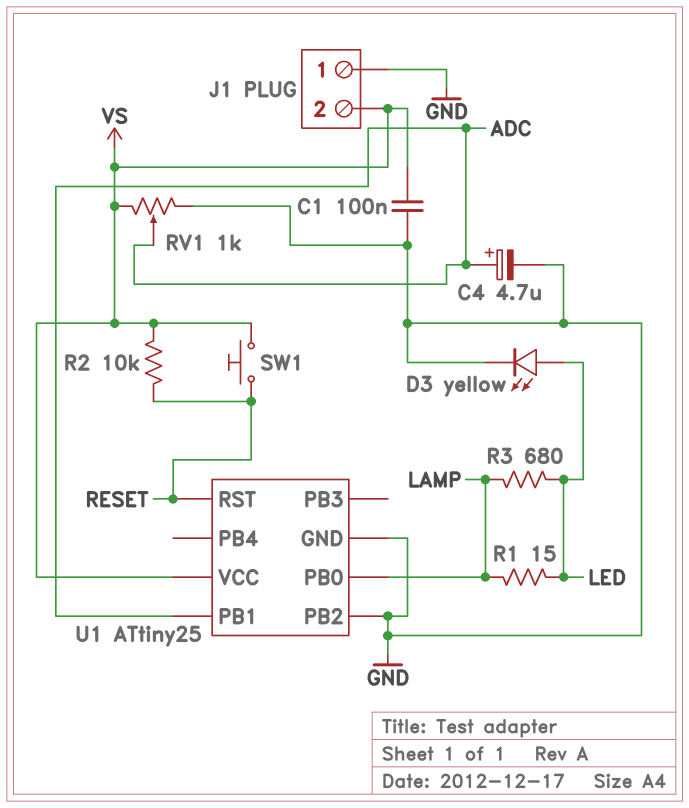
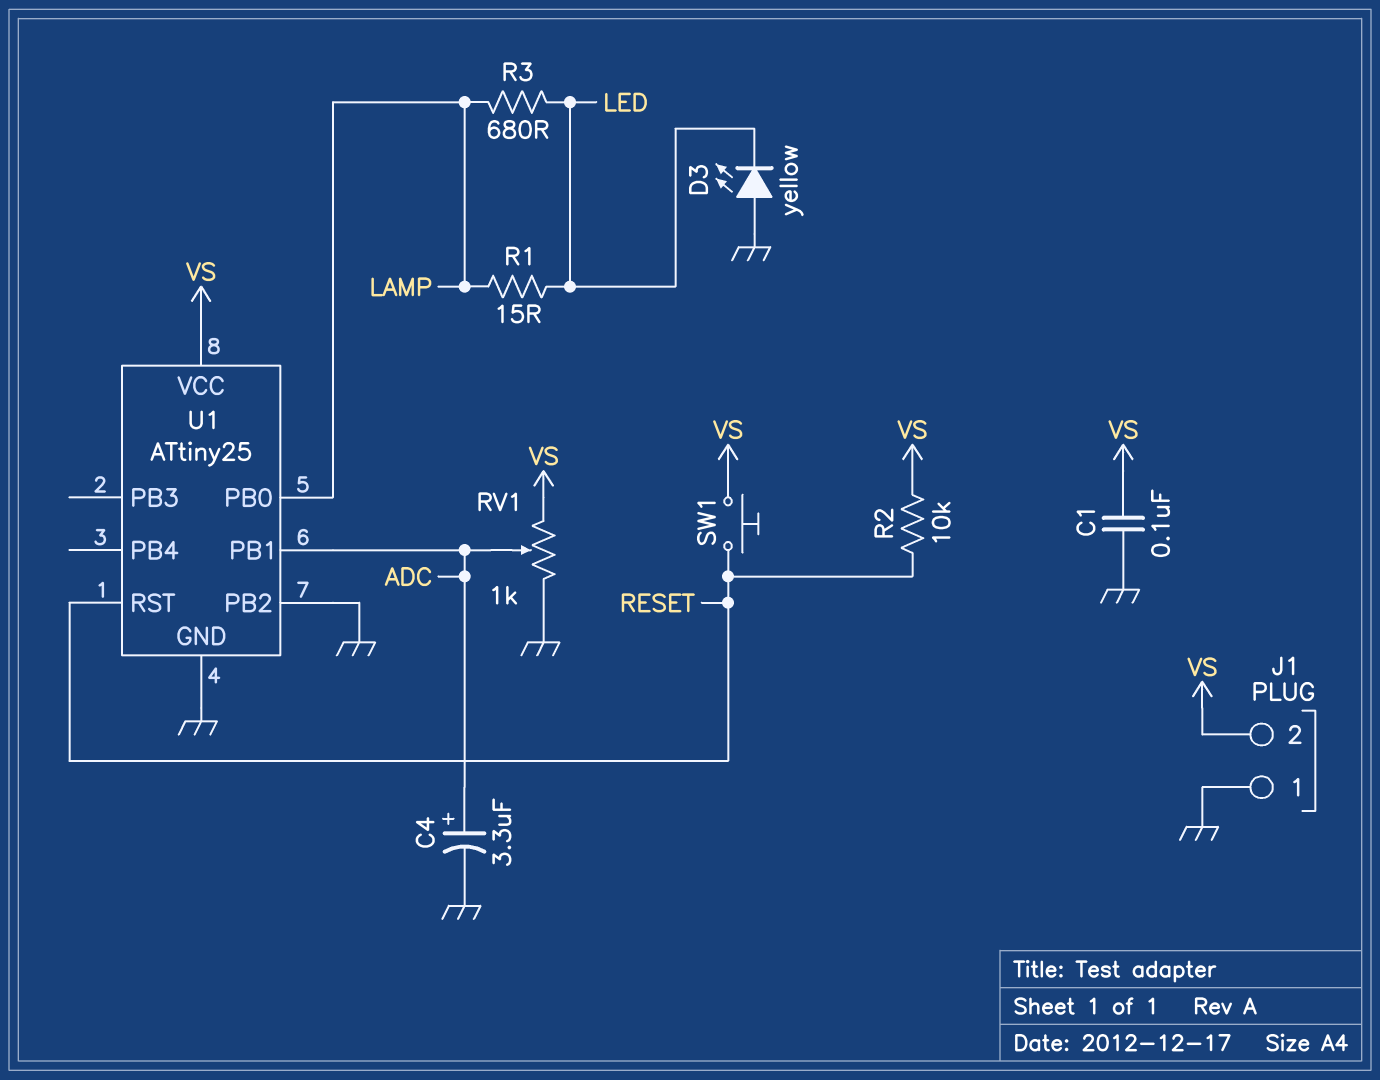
C4: 4.7uF (plus ADC, minus GND) -> 3.3uF (plus ADC, minus GND)
D3: LED yellow (A LED, K GND) -> LED yellow (A GND, K LED)

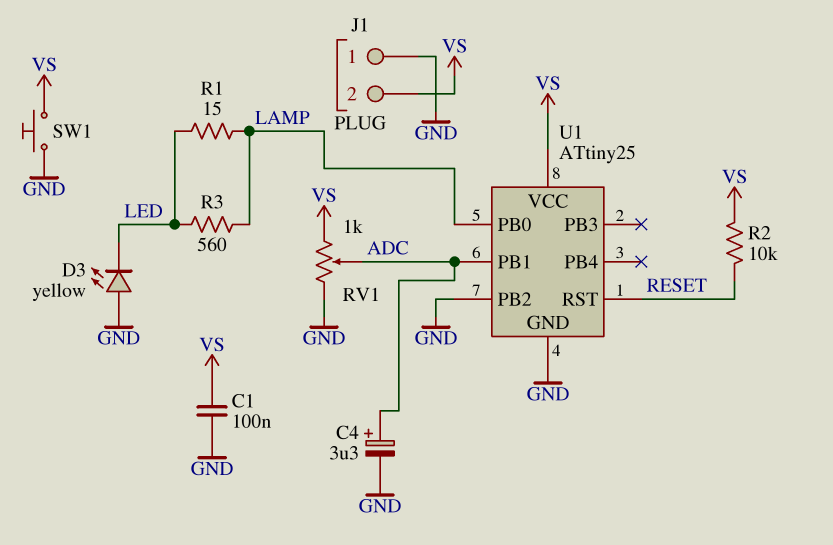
R3: 680 (LAMP, LED) -> 560 (LAMP, LED)
SW1: button (RESET, VS) -> button (GND, VS)

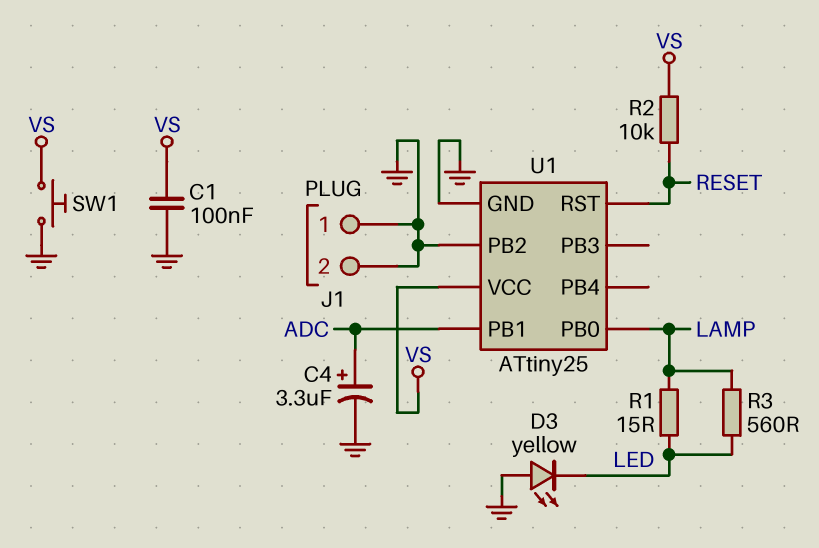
J1 pin 2: VS -> GND
RV1: 1k (GND, VS, wiper ADC) -> none

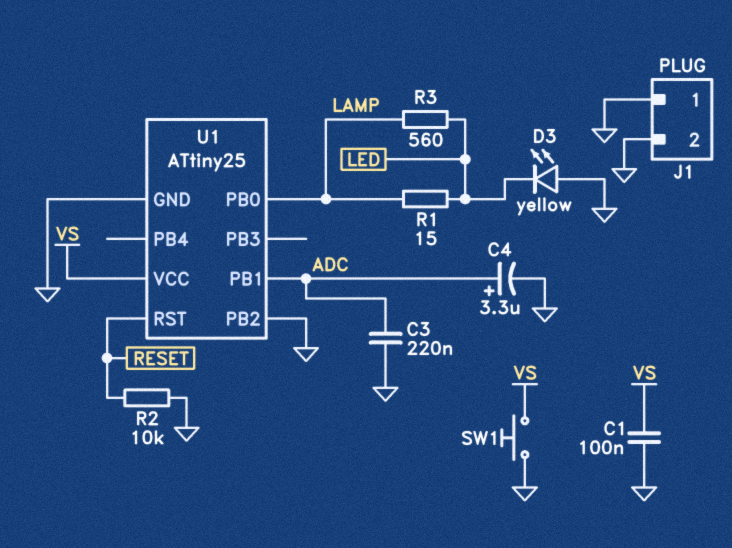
C3: none -> 220nF (ADC, GND)
R2: 10k (RESET, VS) -> 10k (GND, RESET)

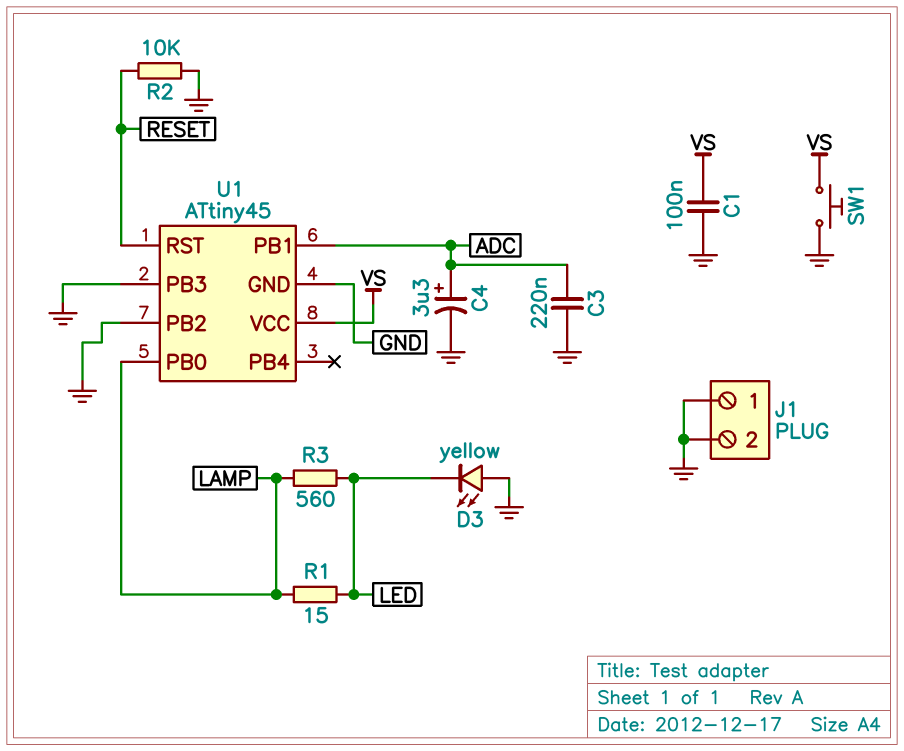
U1: ATtiny25 -> ATtiny45
U1 pin PB3: none -> GND

